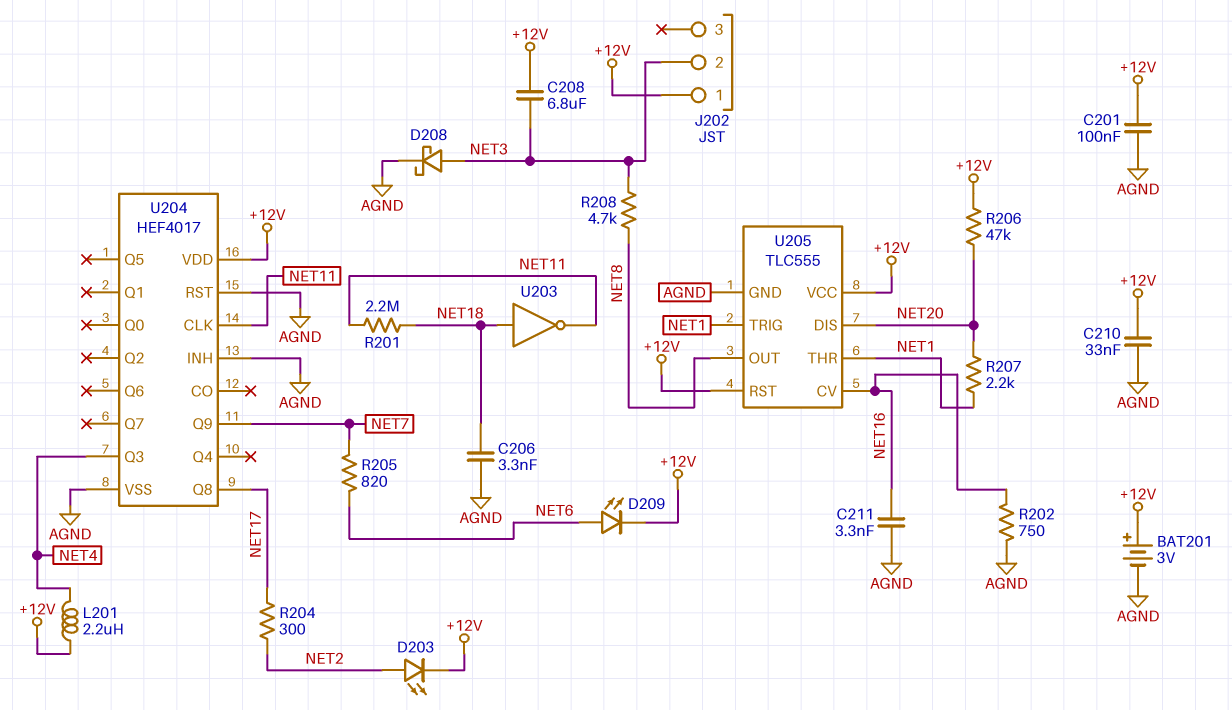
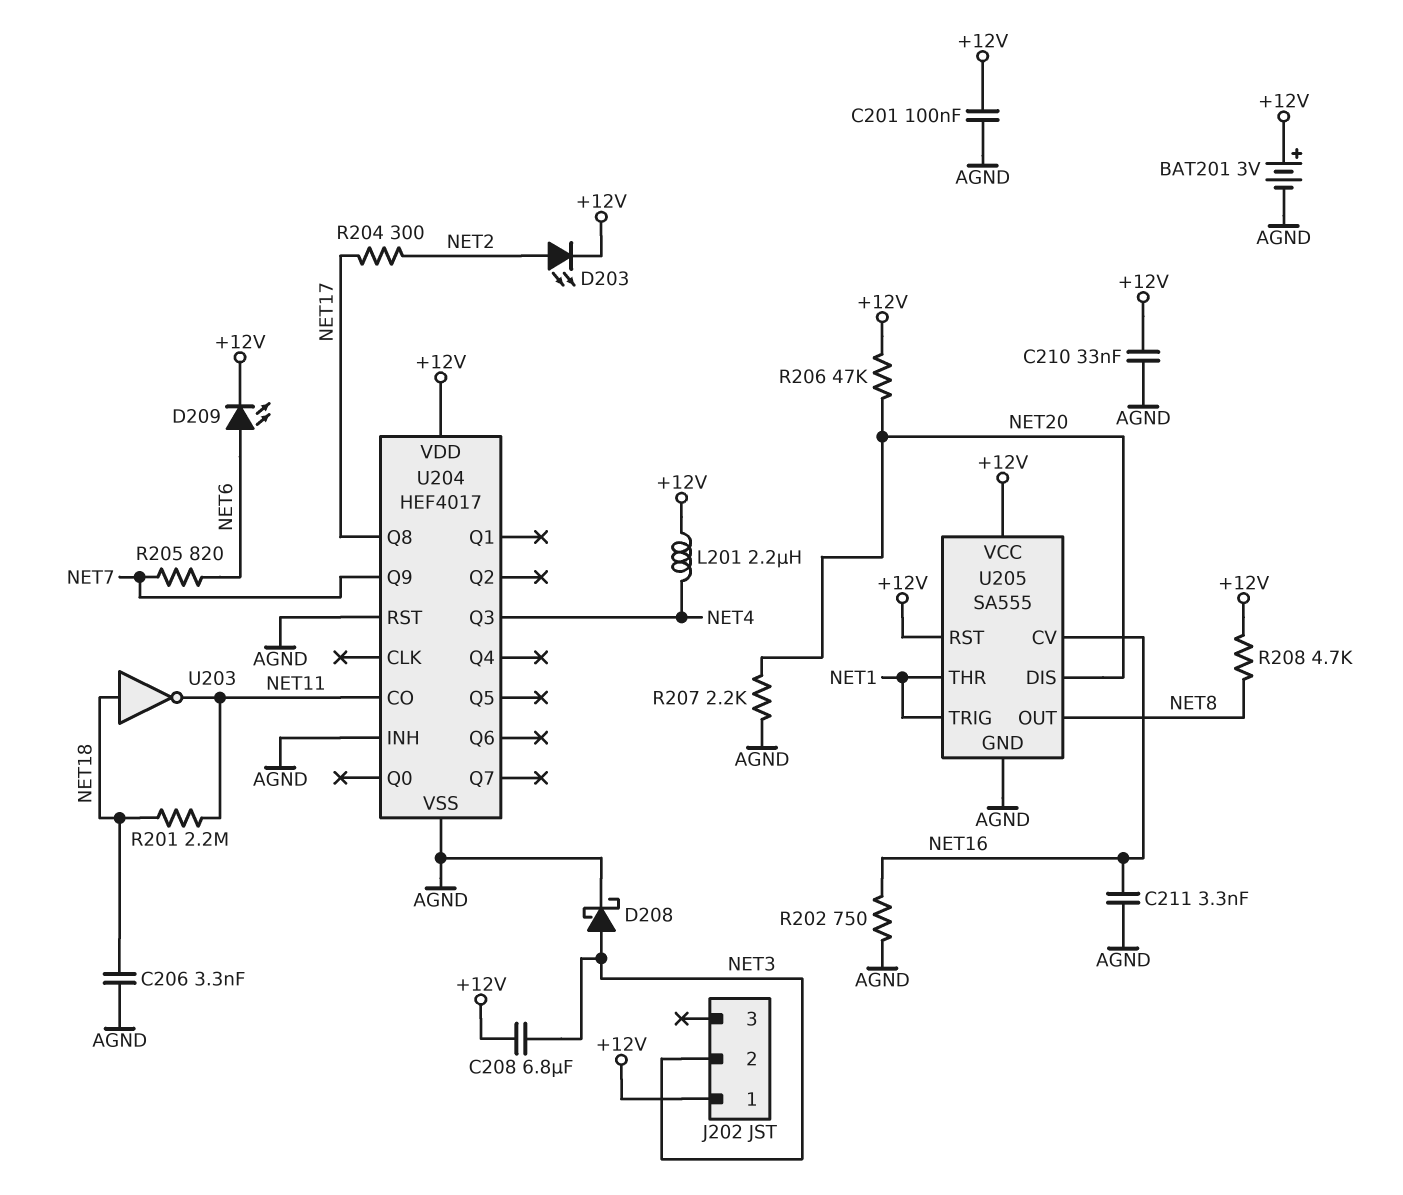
R207: 2.2k (NET1, NET20) -> 2.2k (AGND, NET20)
R208: 4.7k (NET3, NET8) -> 4.7k (+12V, NET8)
U204 pin CLK: NET11 -> none
U204 pin CO: none -> NET11
U205: TLC555 -> SA555

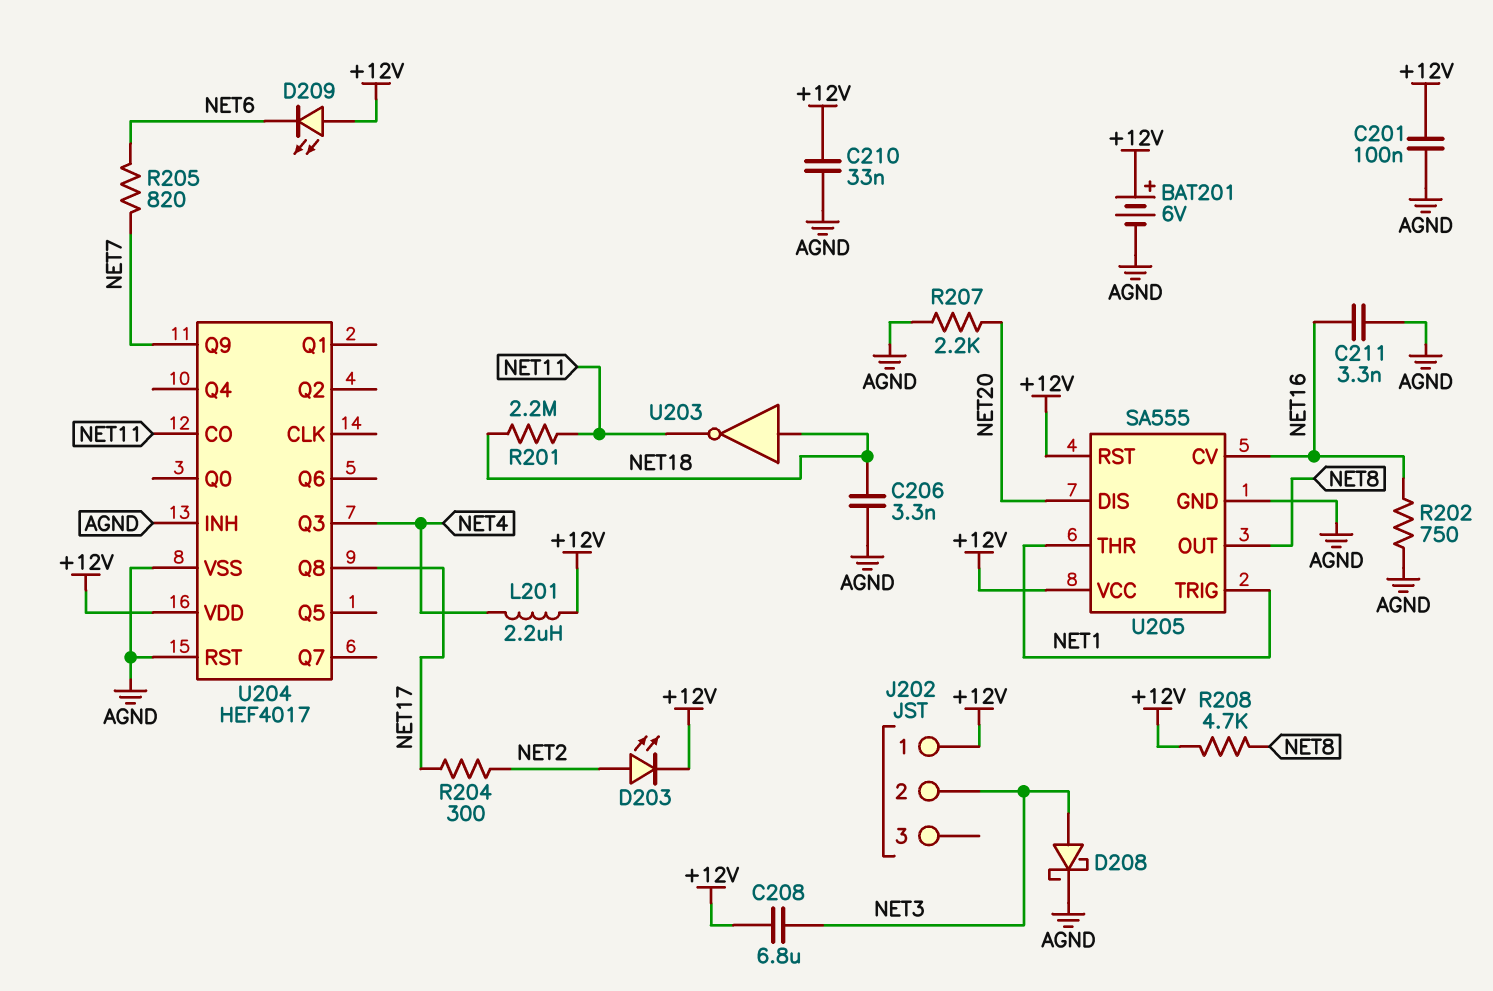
BAT201: 3V (plus +12V, minus AGND) -> 6V (plus +12V, minus AGND)
D209: LED (A NET6, K +12V) -> LED (A +12V, K NET6)
R206: 47k (+12V, NET20) -> none

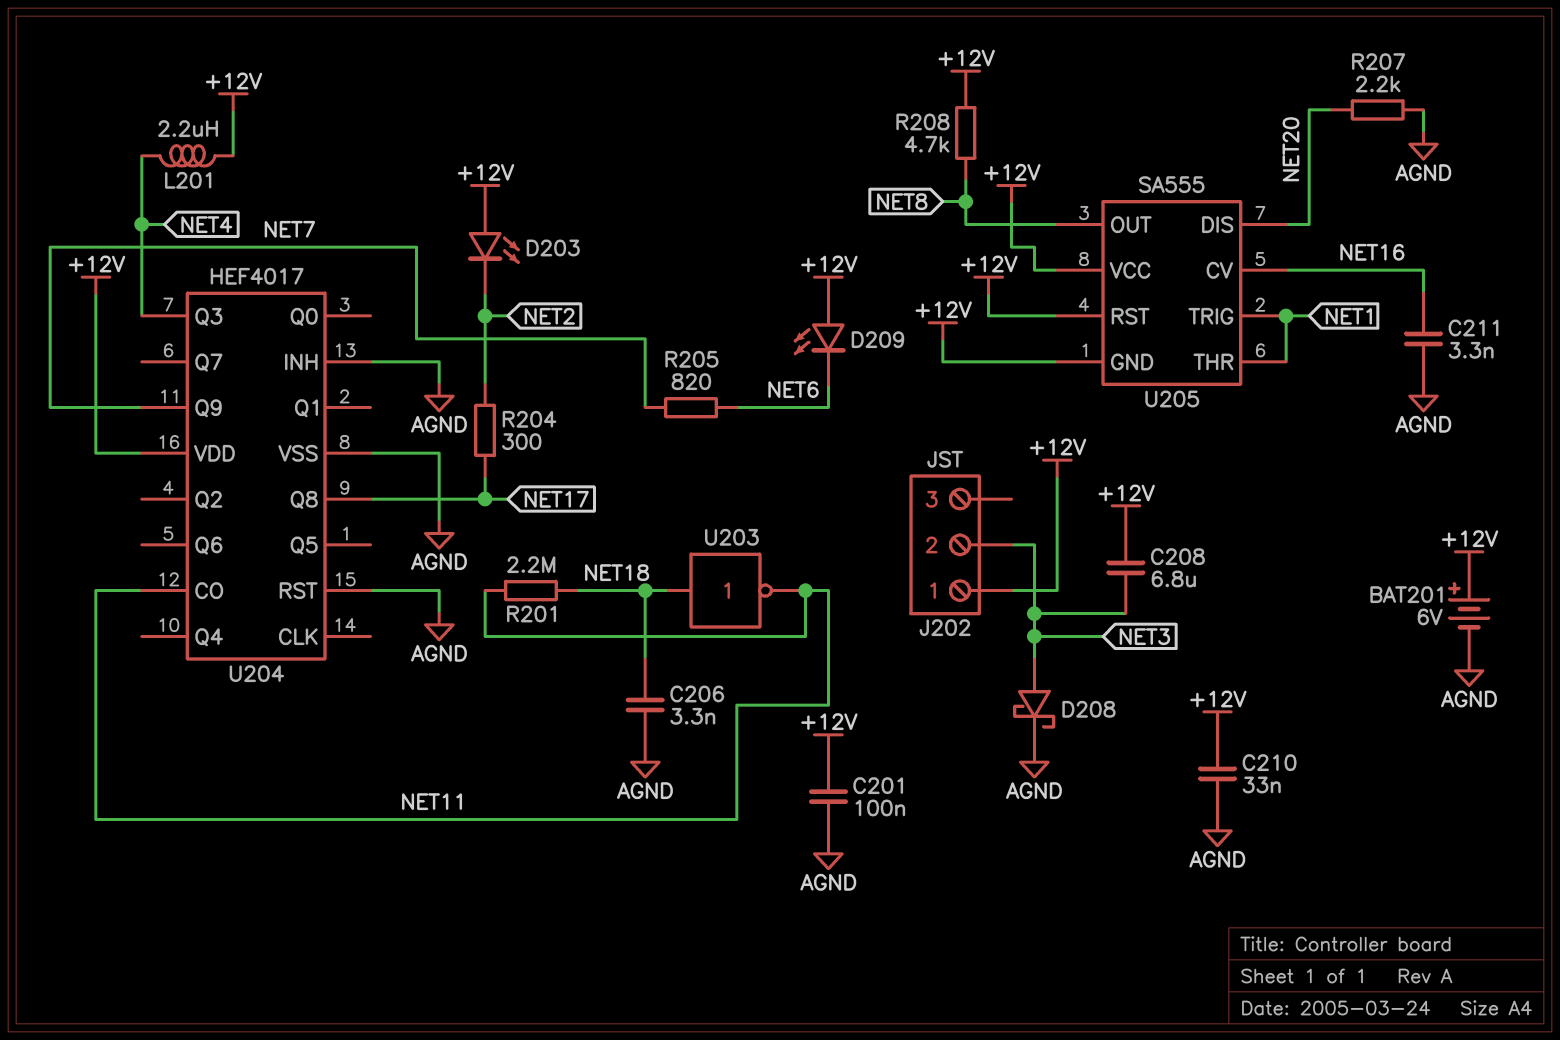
D203: LED (A NET2, K +12V) -> LED (A +12V, K NET2)
R202: 750 (AGND, NET16) -> none
U205 pin GND: AGND -> +12V

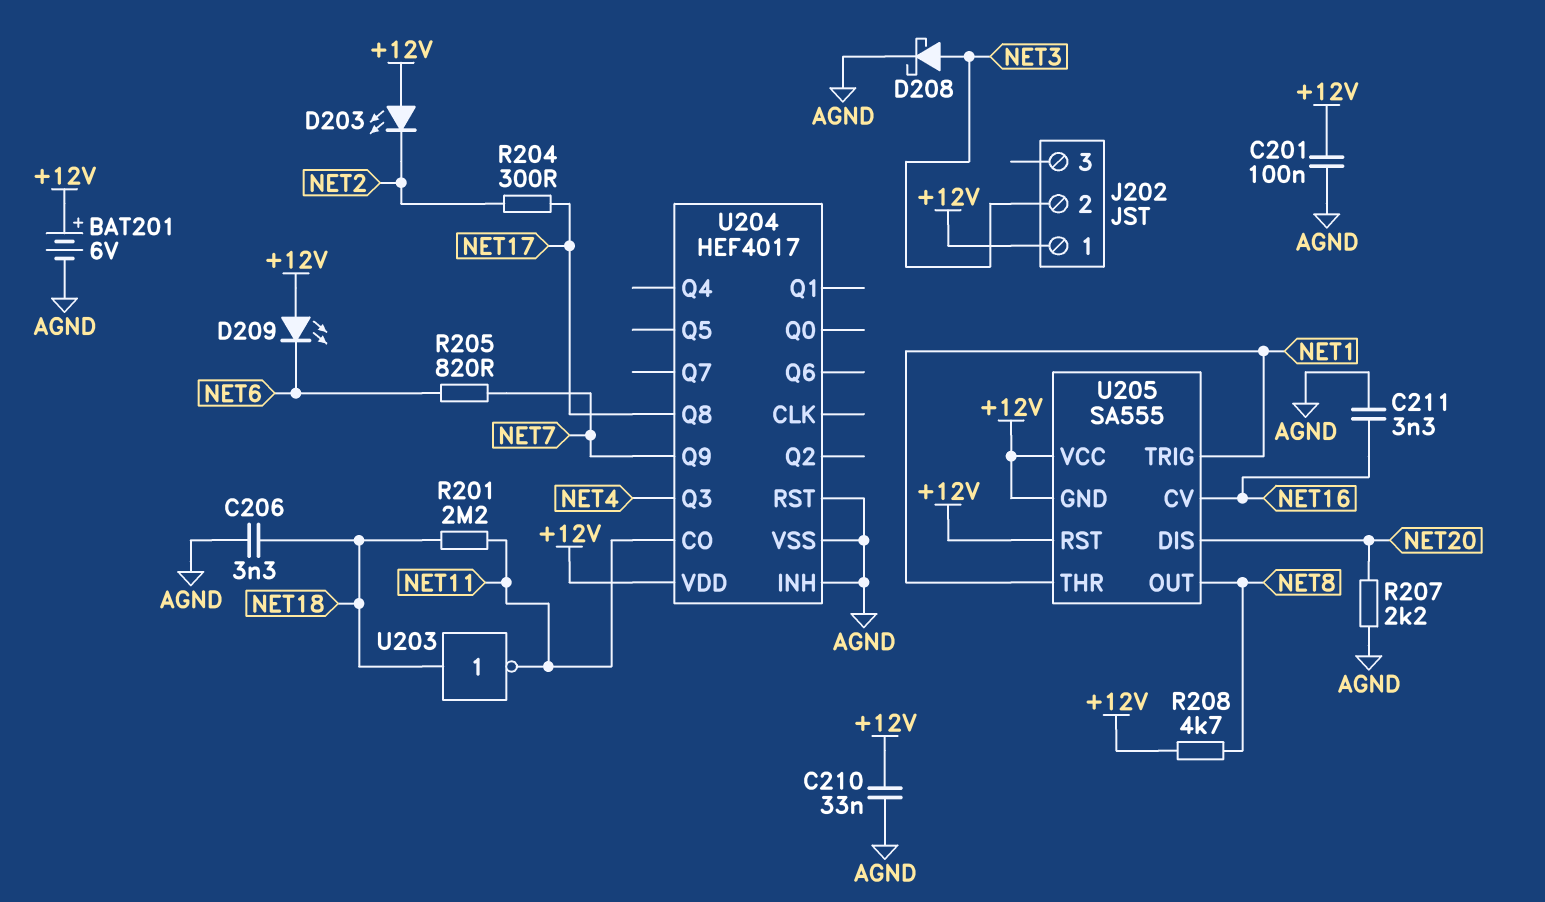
C208: 6.8uF (+12V, NET3) -> none
L201: 2.2uH (+12V, NET4) -> none

